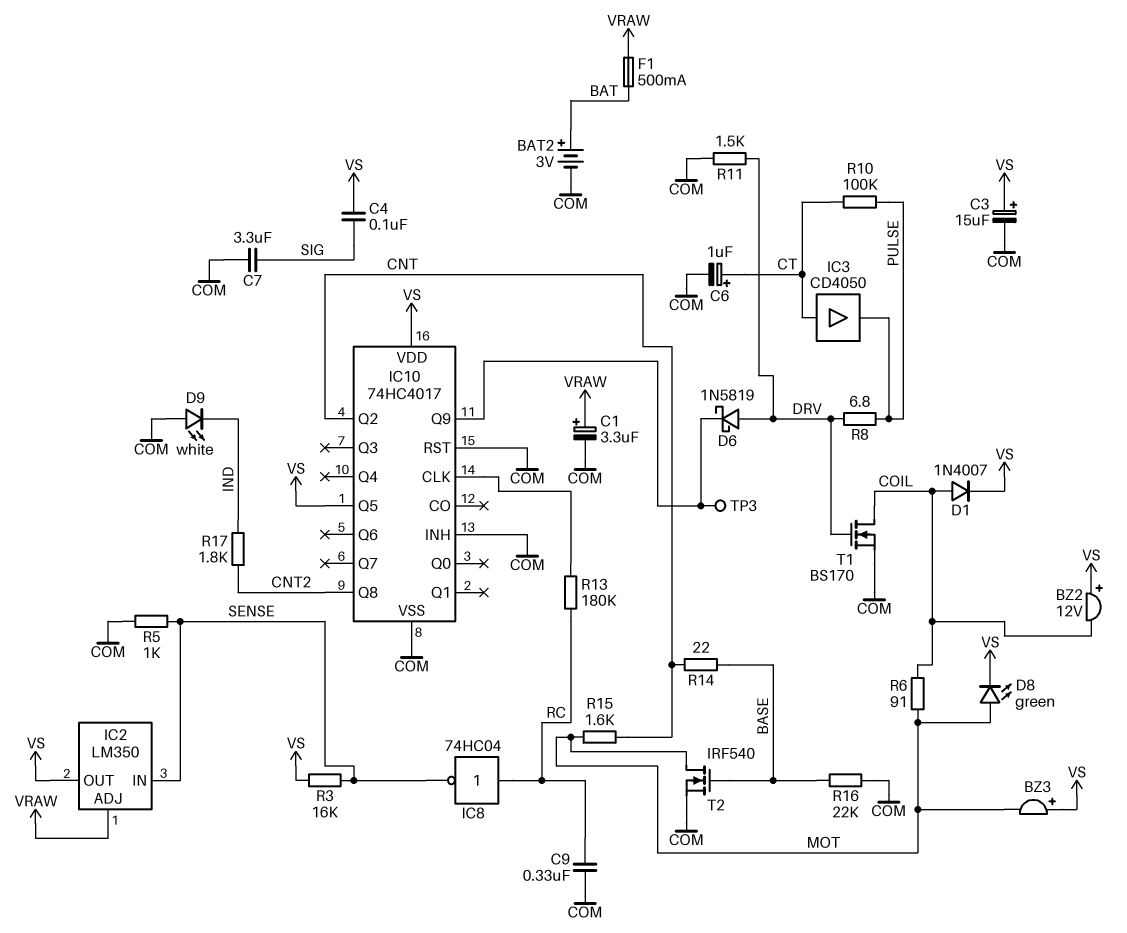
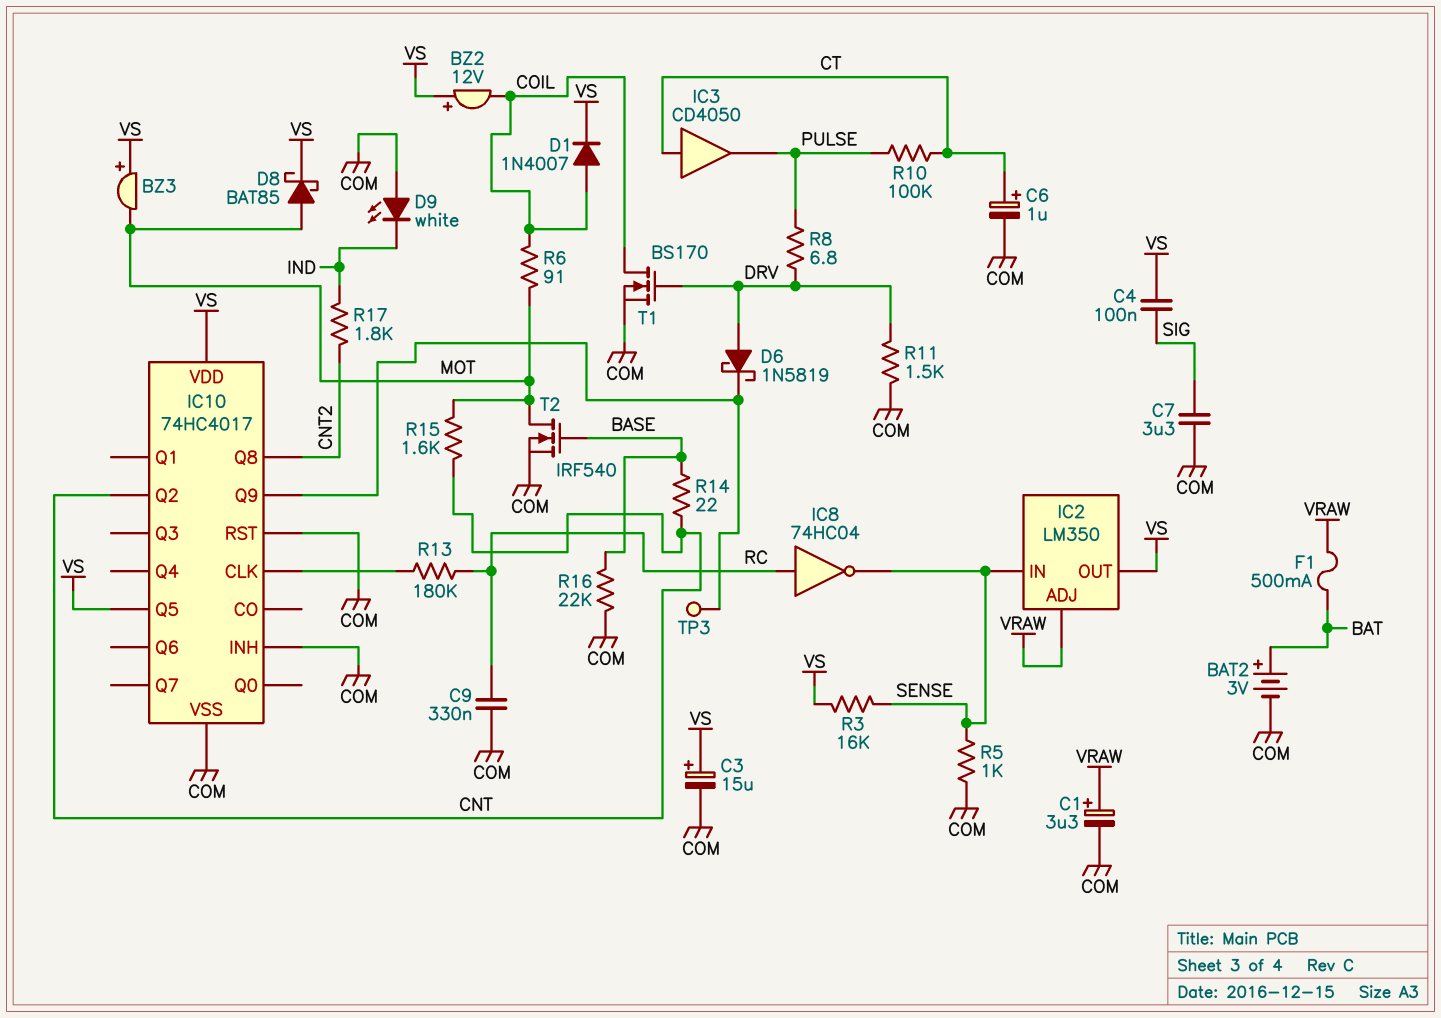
D8: LED green (A MOT, K VS) -> schottky BAT85 (A MOT, K VS)

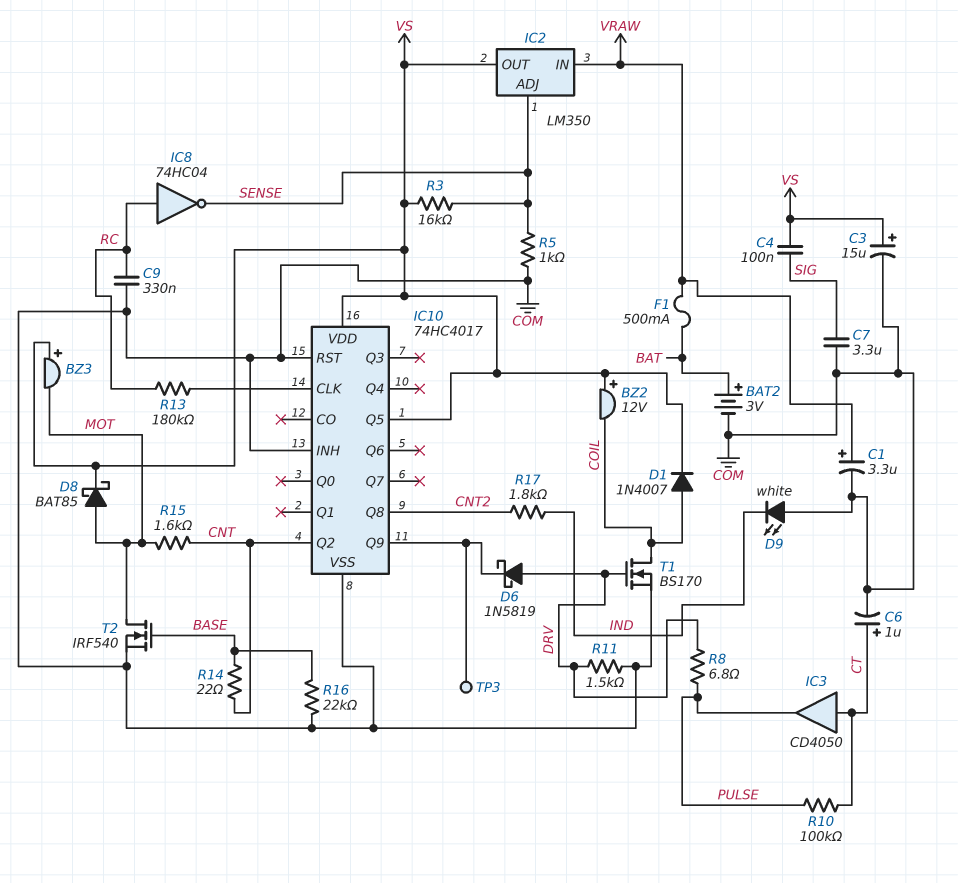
IC2 pin ADJ: VRAW -> SENSE
IC2 pin IN: SENSE -> VRAW
R6: 91 (COIL, MOT) -> none

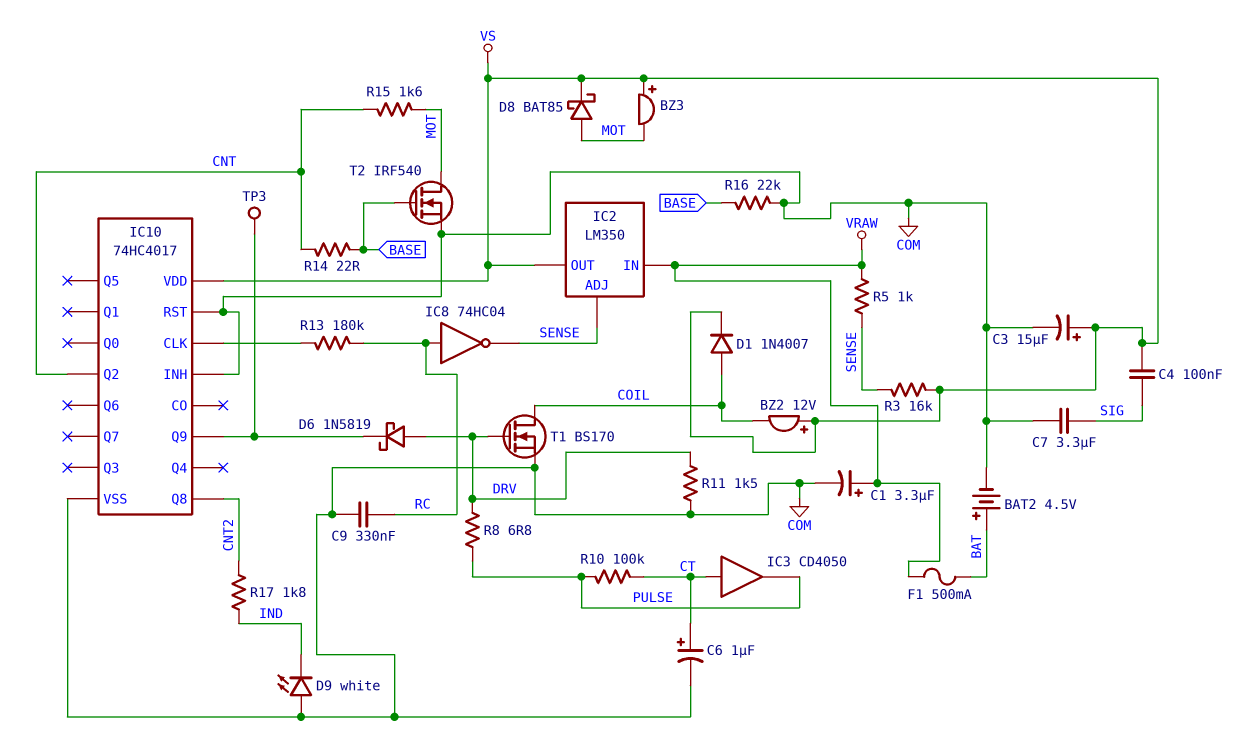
BAT2: 3V (plus BAT, minus COM) -> 4.5V (plus BAT, minus COM)
IC10 pin Q5: VS -> none
R5: 1k (COM, SENSE) -> 1k (SENSE, VRAW)

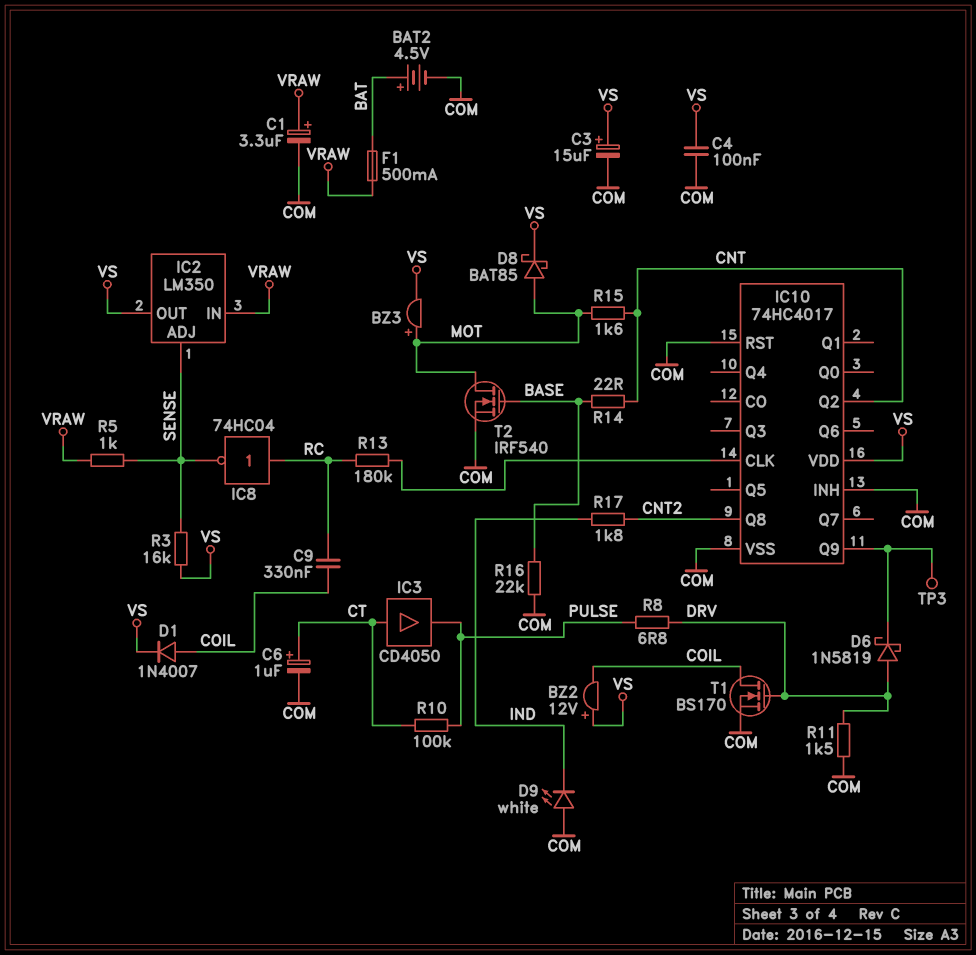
BZ3: buzzer (plus VS, minus MOT) -> buzzer (plus MOT, minus VS)
C4: 100nF (SIG, VS) -> 100nF (COM, VS)
C7: 3.3uF (COM, SIG) -> none
C9: 330nF (COM, RC) -> 330nF (COIL, RC)

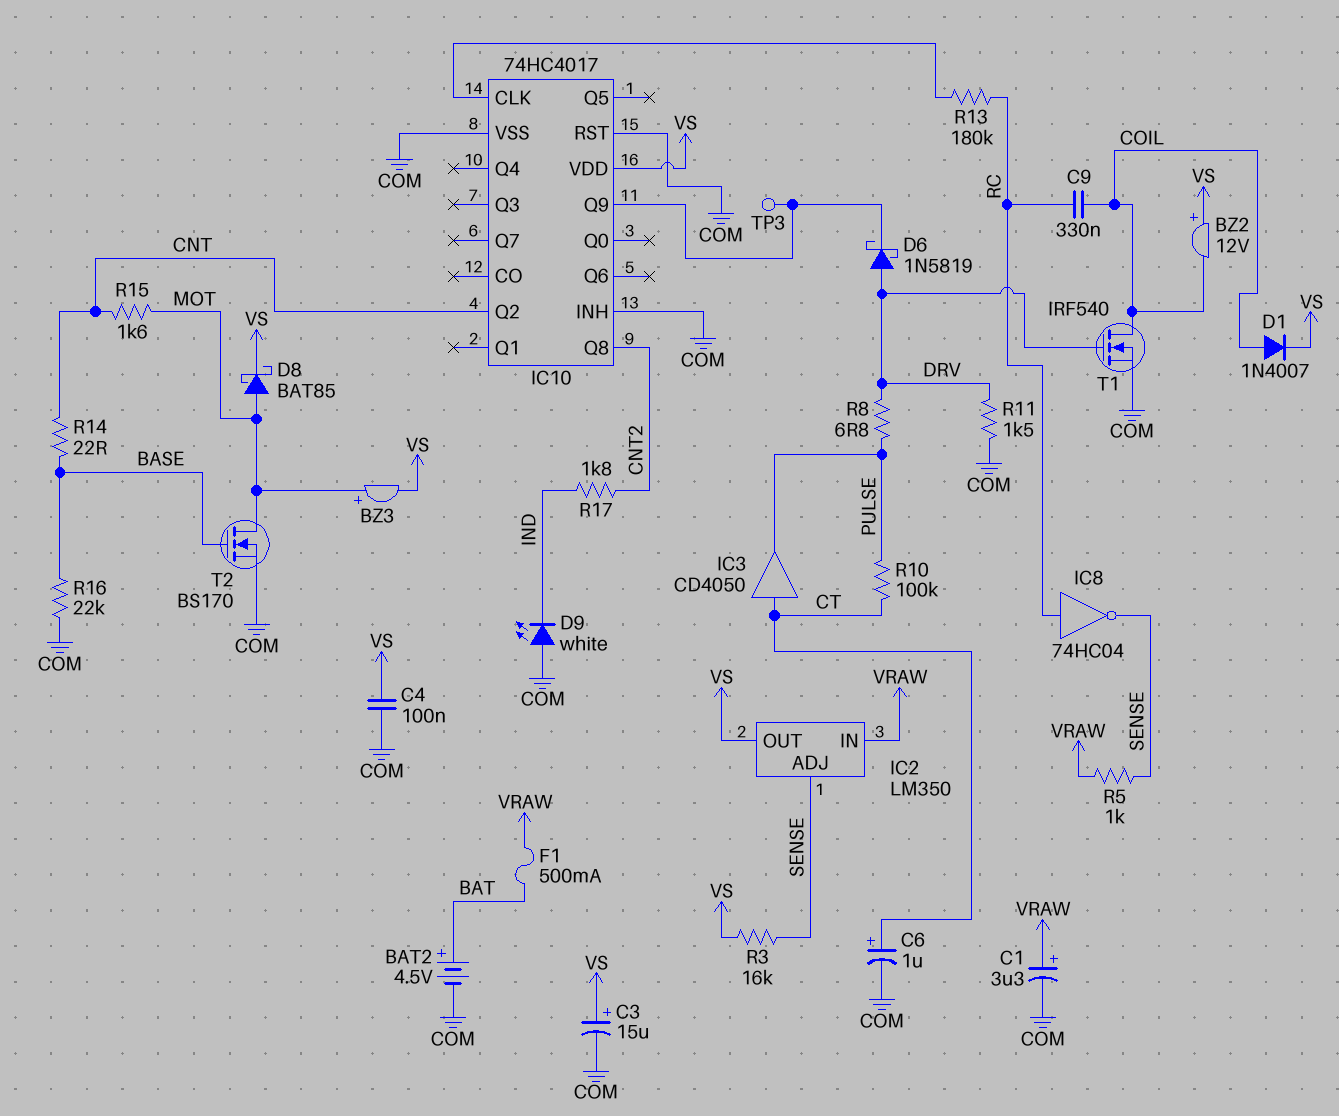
T1: NMOS BS170 (G DRV, D COIL, S COM) -> NMOS IRF540 (G DRV, D COIL, S COM)
T2: NMOS IRF540 (G BASE, D MOT, S COM) -> NMOS BS170 (G BASE, D MOT, S COM)

